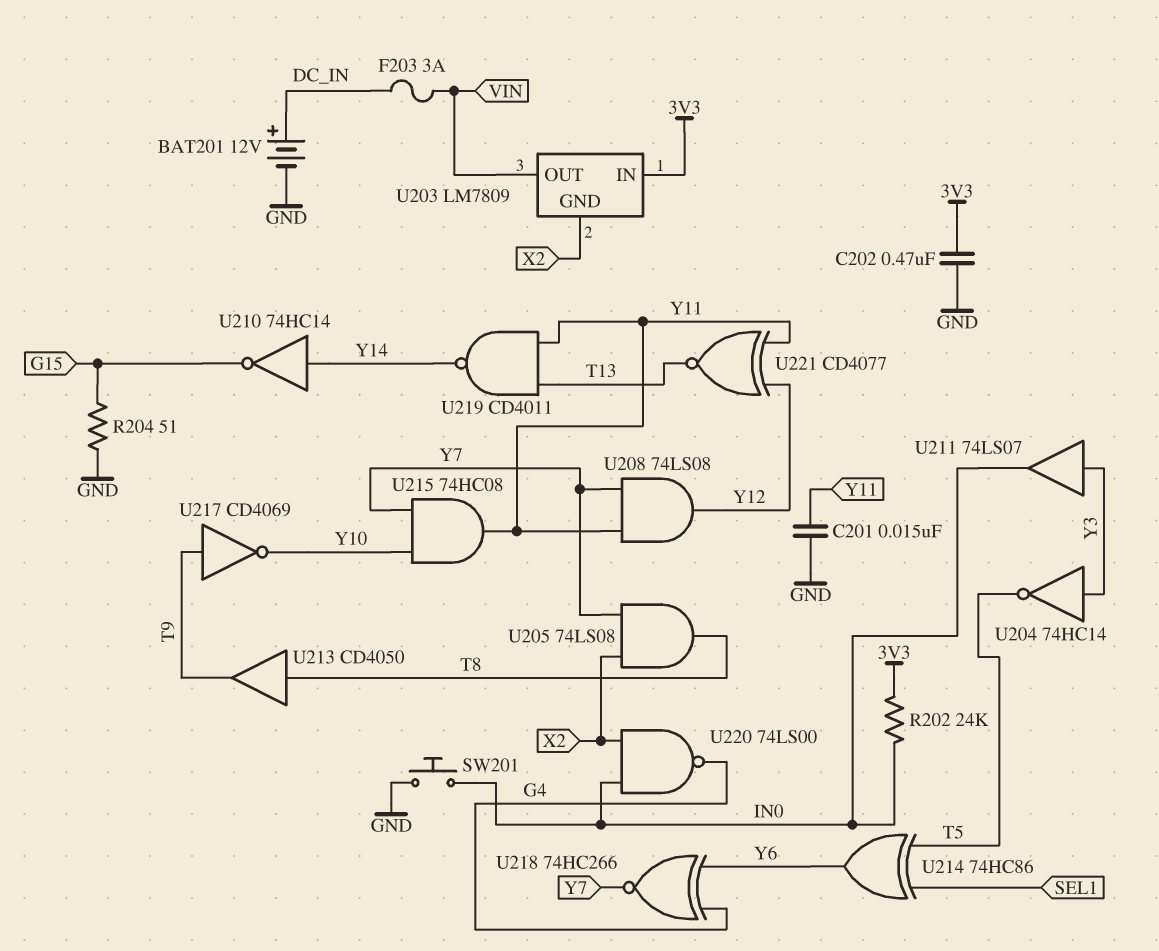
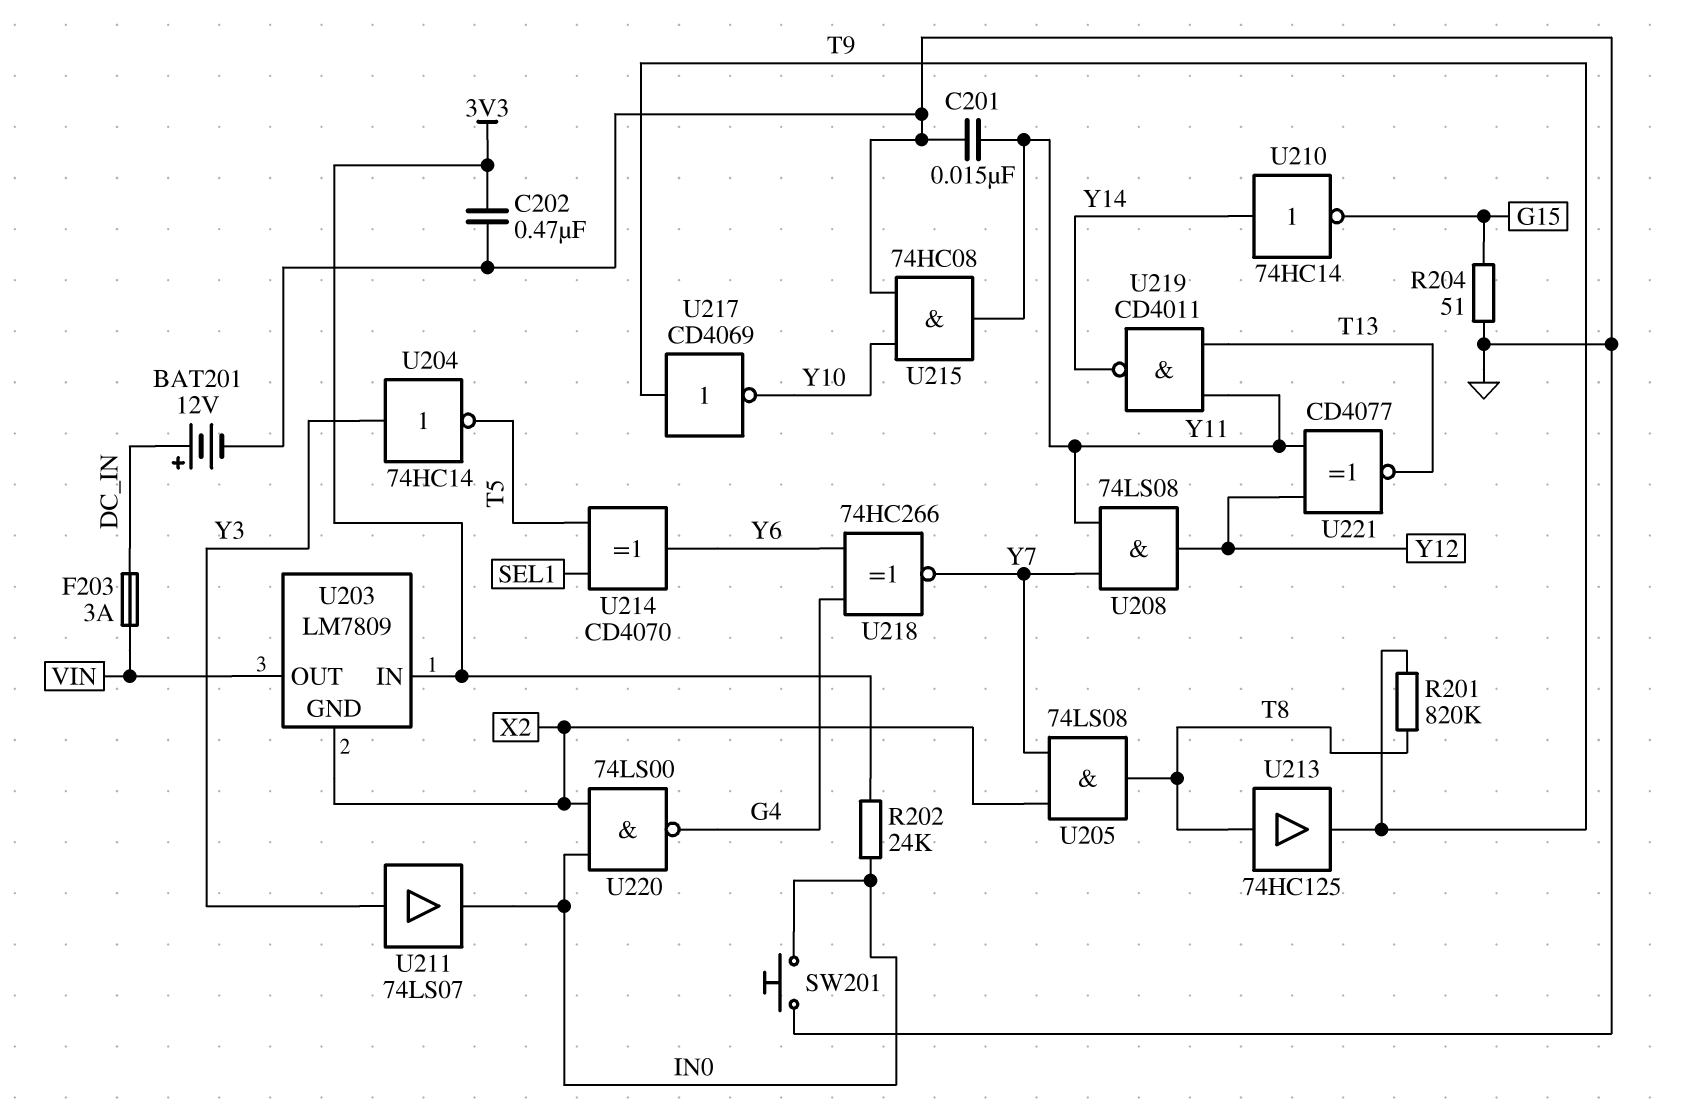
R201: none -> 820k (T8, T9)
U213: buffer CD4050 (in T8, out T9) -> buffer 74HC125 (in T8, out T9)
U214: XOR 74HC86 (in SEL1, in T5, out Y6) -> XOR CD4070 (in SEL1, in T5, out Y6)
U215: AND 74HC08 (in Y7, in Y10, out Y11) -> AND 74HC08 (in GND, in Y10, out Y11)

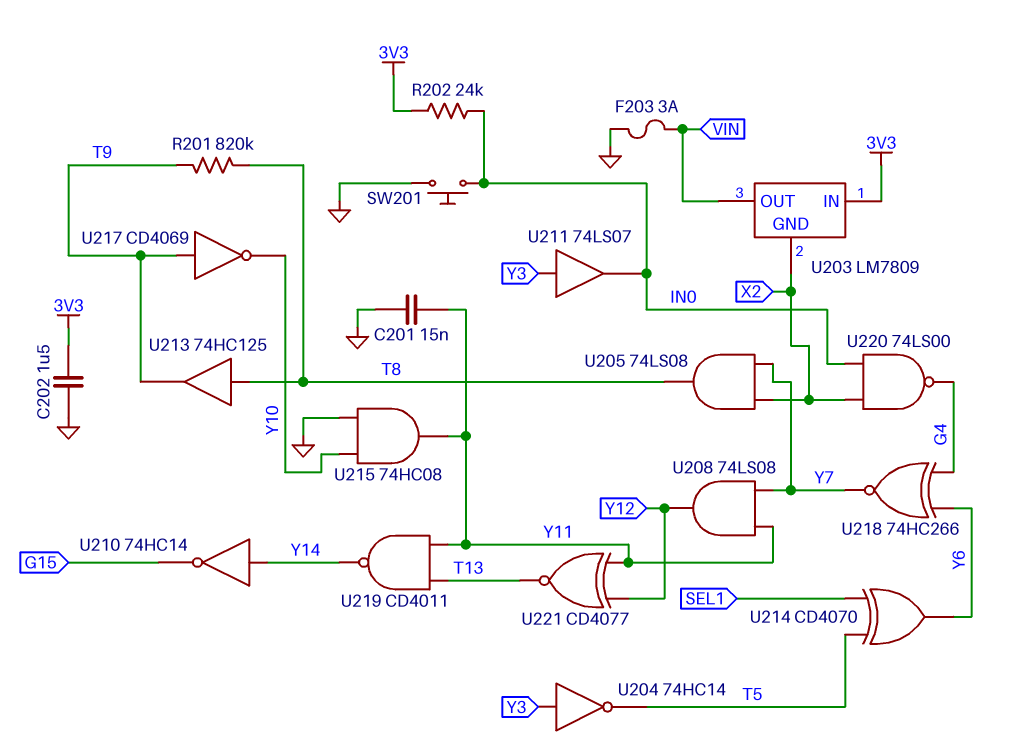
BAT201: 12V (plus DC_IN, minus GND) -> none
C202: 470nF (3V3, GND) -> 1.5uF (3V3, GND)
F203: 3A (DC_IN, VIN) -> 3A (GND, VIN)
R204: 51 (G15, GND) -> none

